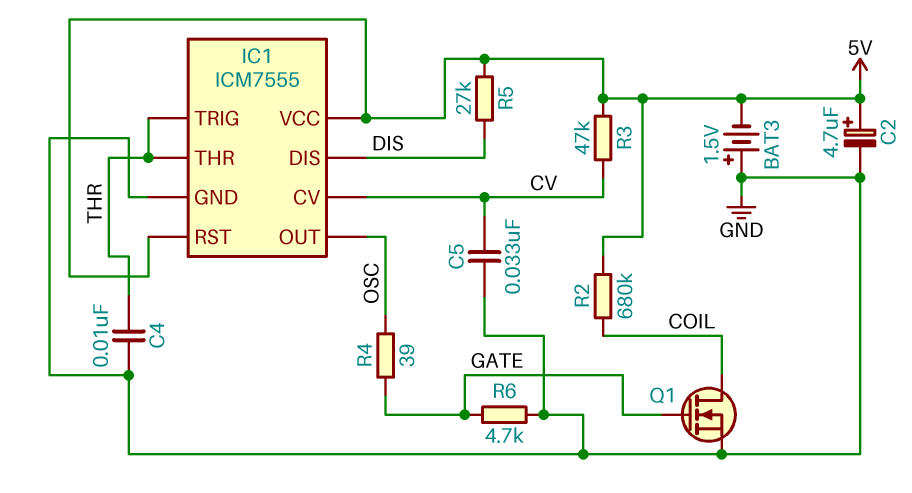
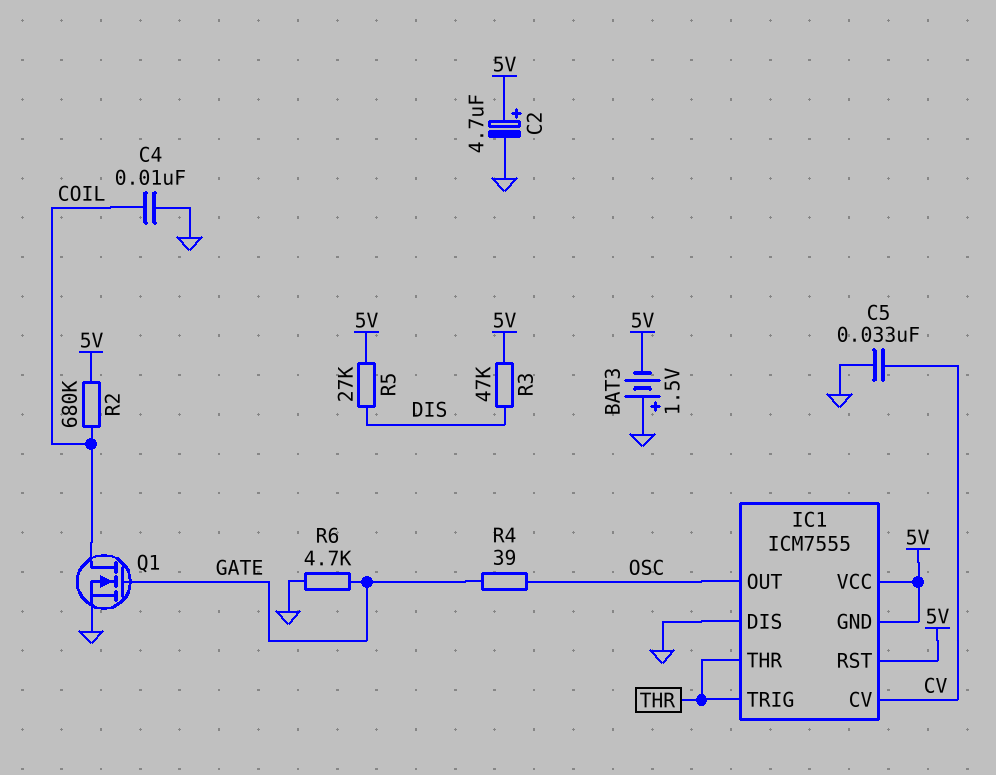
C4: 10nF (GND, THR) -> 10nF (COIL, GND)
IC1 pin DIS: DIS -> GND
IC1 pin GND: GND -> 5V
R3: 47k (5V, CV) -> 47k (5V, DIS)

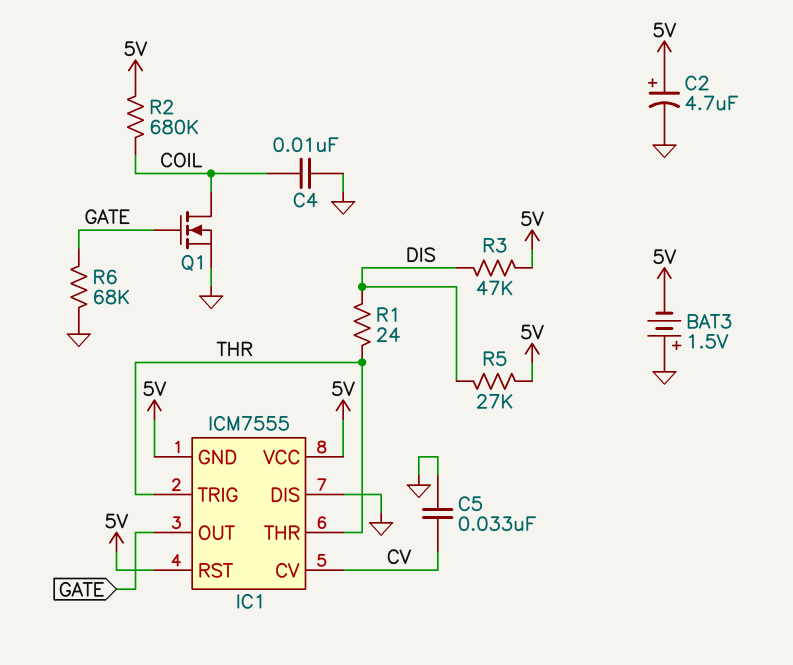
IC1 pin OUT: OSC -> GATE
R1: none -> 24 (DIS, THR)
R4: 39 (GATE, OSC) -> none
R6: 4.7k (GATE, GND) -> 68k (GATE, GND)

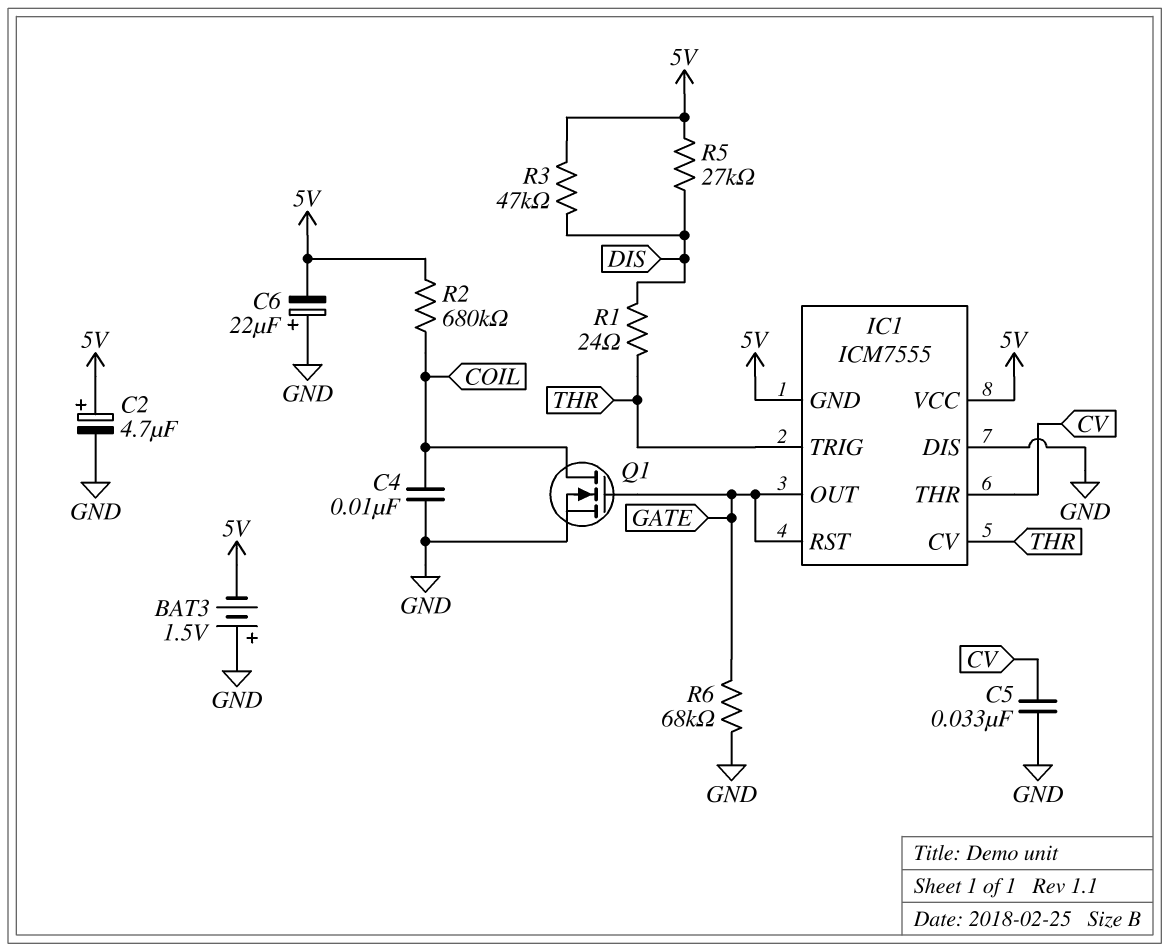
C6: none -> 22uF (plus GND, minus 5V)
IC1 pin CV: CV -> THR
IC1 pin RST: 5V -> GATE
IC1 pin THR: THR -> CV

